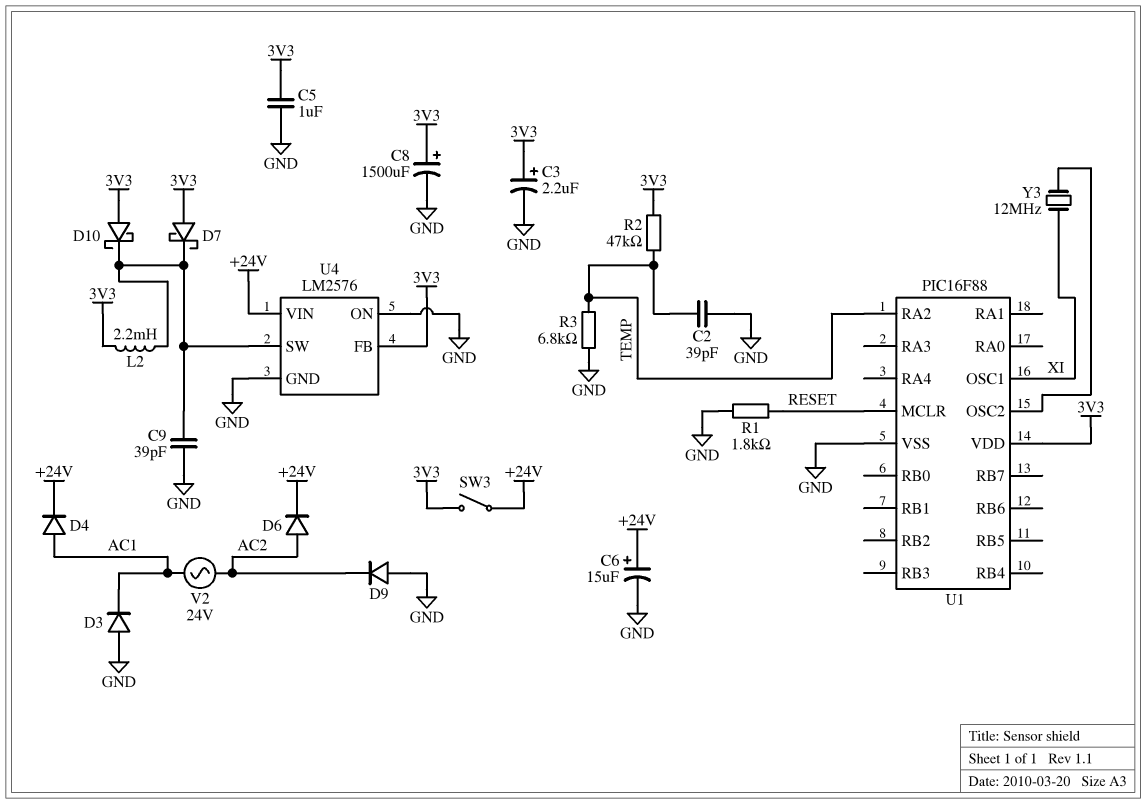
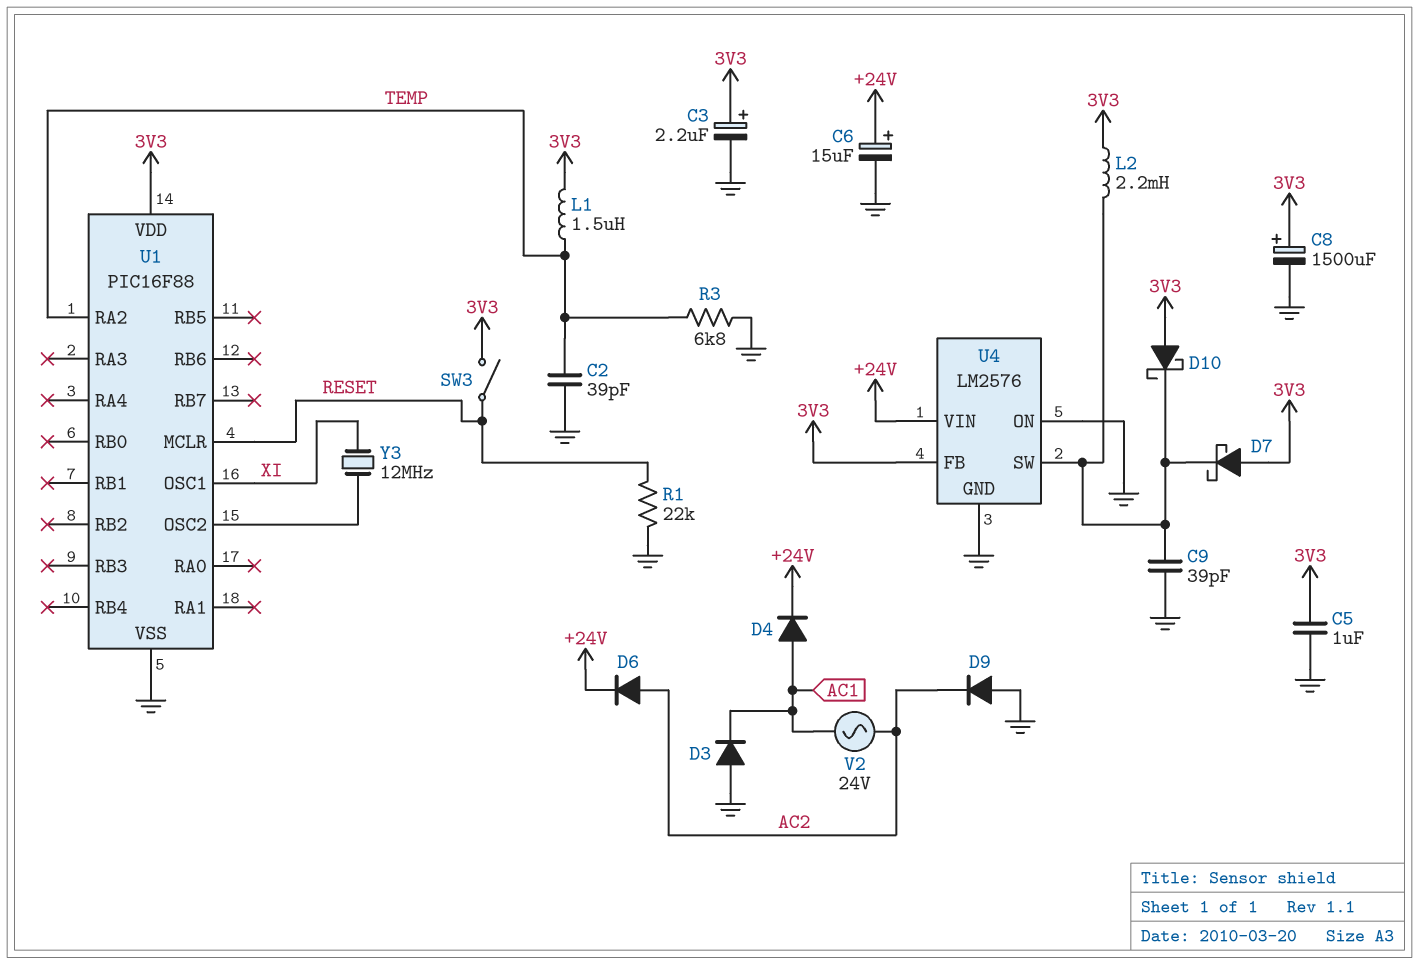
L1: none -> 1.5uH (3V3, TEMP)
R1: 1.8k (GND, RESET) -> 22k (GND, RESET)
R2: 47k (3V3, TEMP) -> none
SW3: switch (+24V, 3V3) -> switch (3V3, RESET)

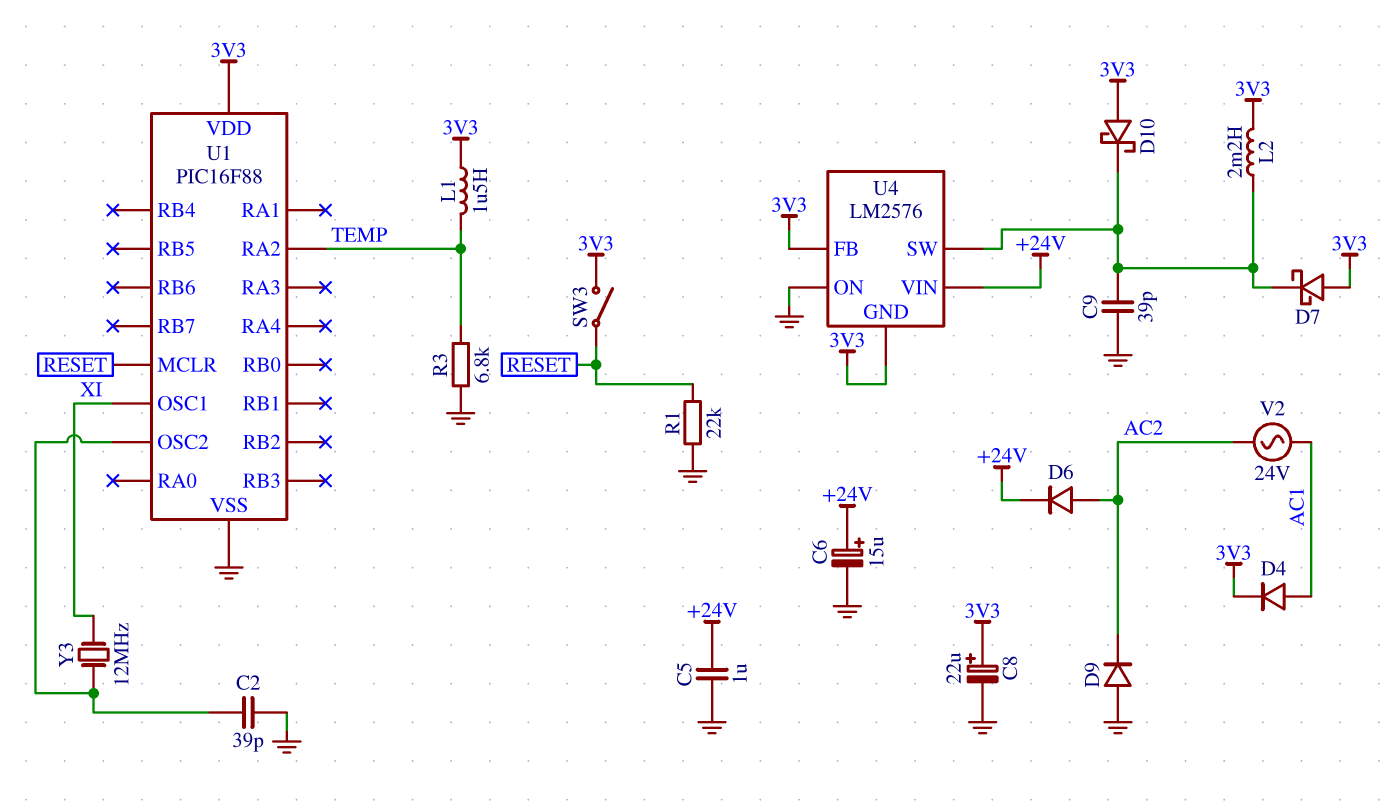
C2: 39pF (GND, TEMP) -> 39pF (GND, U1/OSC2)
C3: 2.2uF (plus 3V3, minus GND) -> none
C5: 1uF (3V3, GND) -> 1uF (+24V, GND)
C8: 1500uF (plus 3V3, minus GND) -> 22uF (plus 3V3, minus GND)
D3: diode (A GND, K AC1) -> none
D4: diode (A AC1, K +24V) -> diode (A AC1, K 3V3)
U4 pin GND: GND -> 3V3

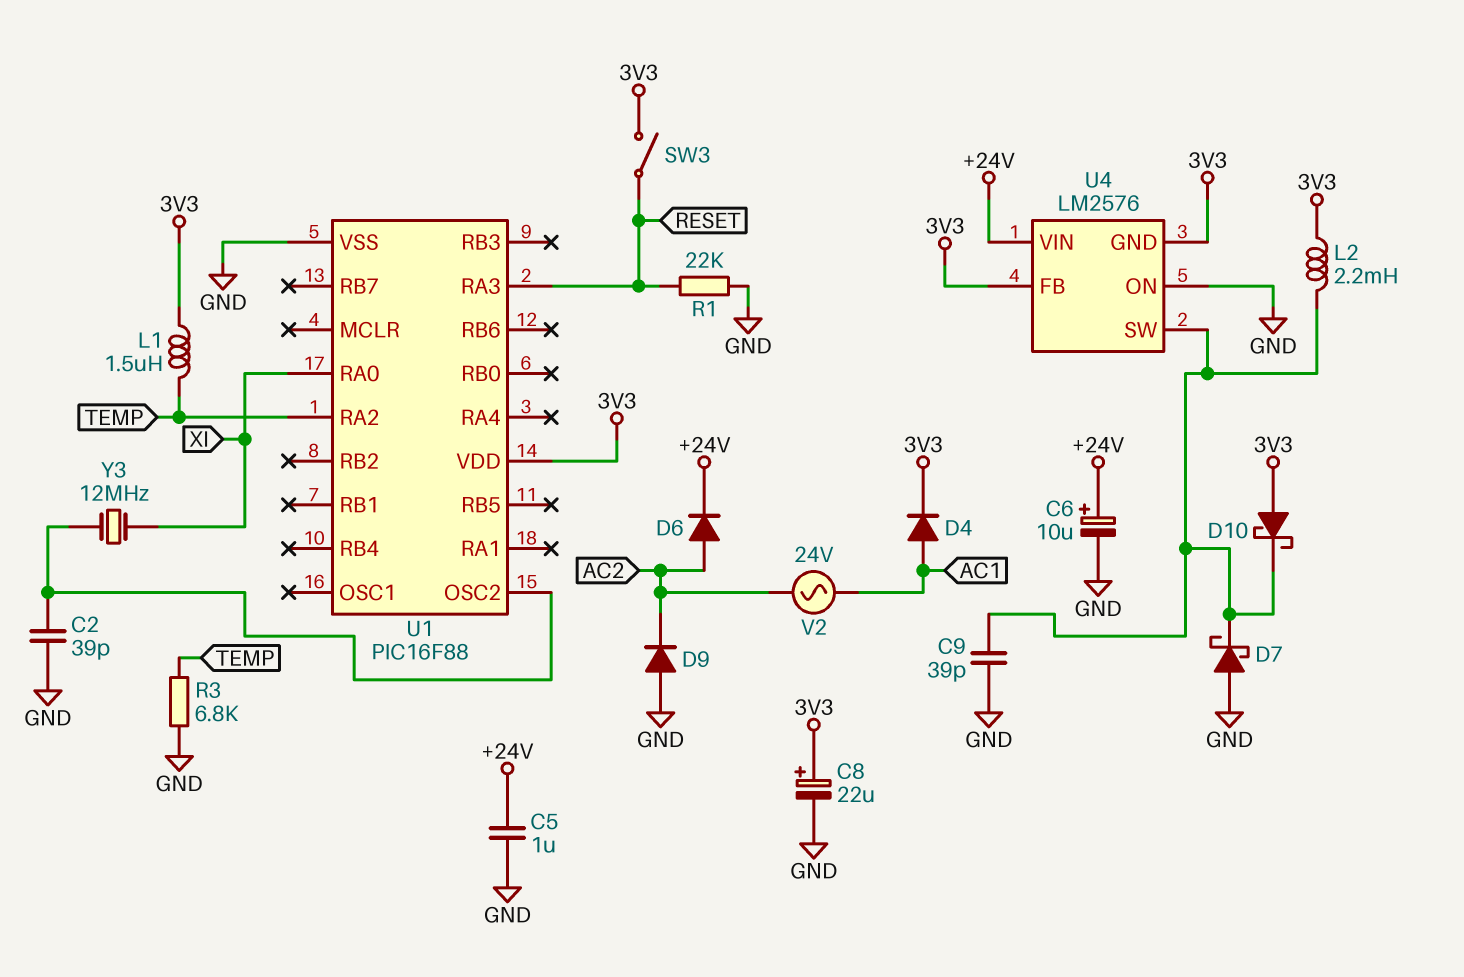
C6: 15uF (plus +24V, minus GND) -> 10uF (plus +24V, minus GND)
D7: schottky (A 3V3, K U4/SW) -> schottky (A GND, K U4/SW)
U1 pin MCLR: RESET -> none
U1 pin OSC1: XI -> none
U1 pin RA0: none -> XI
U1 pin RA3: none -> RESET

